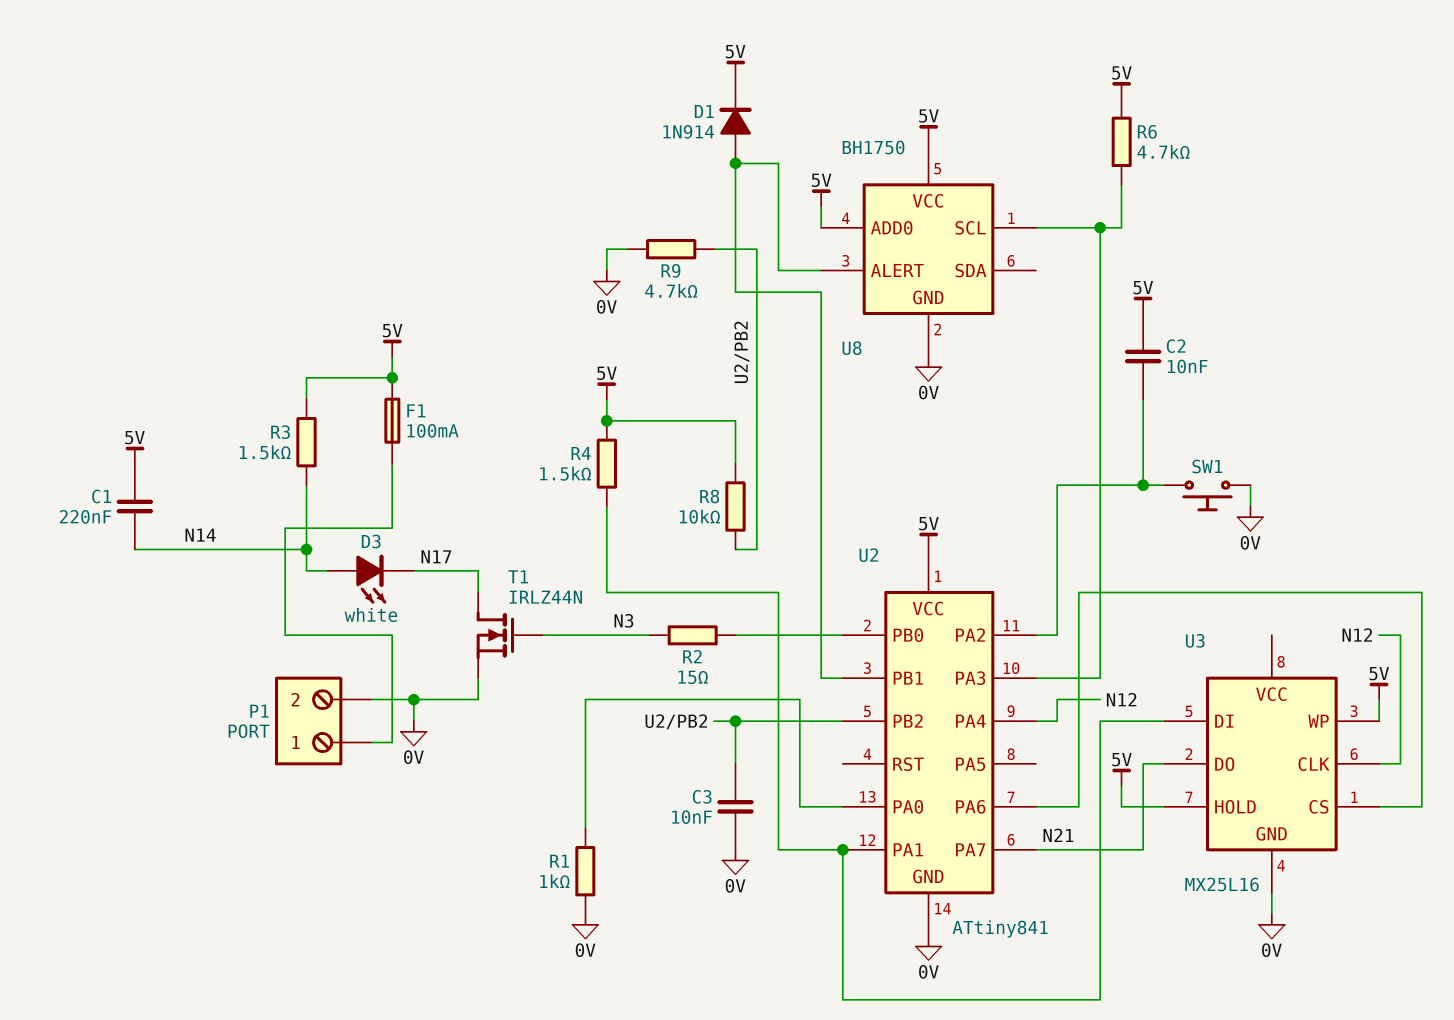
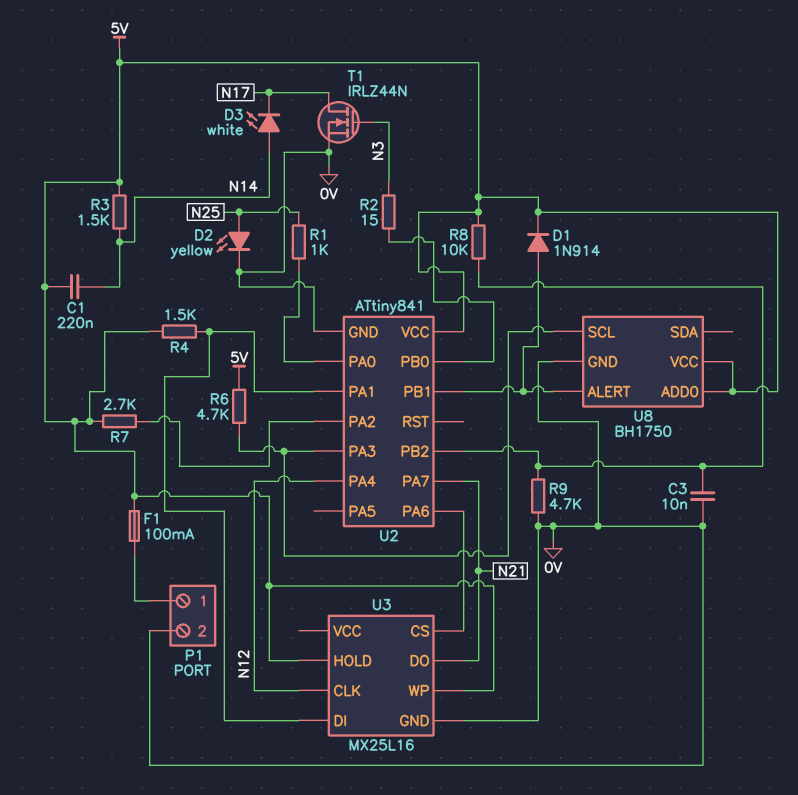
C2: 10nF (5V, U2/PA2) -> none
D2: none -> LED yellow (A N25, K 0V)
R1: 1k (0V, U2/PA0) -> 1k (N25, U2/PA0)
R7: none -> 2.7k (5V, U2/PA2)
SW1: button (0V, U2/PA2) -> none

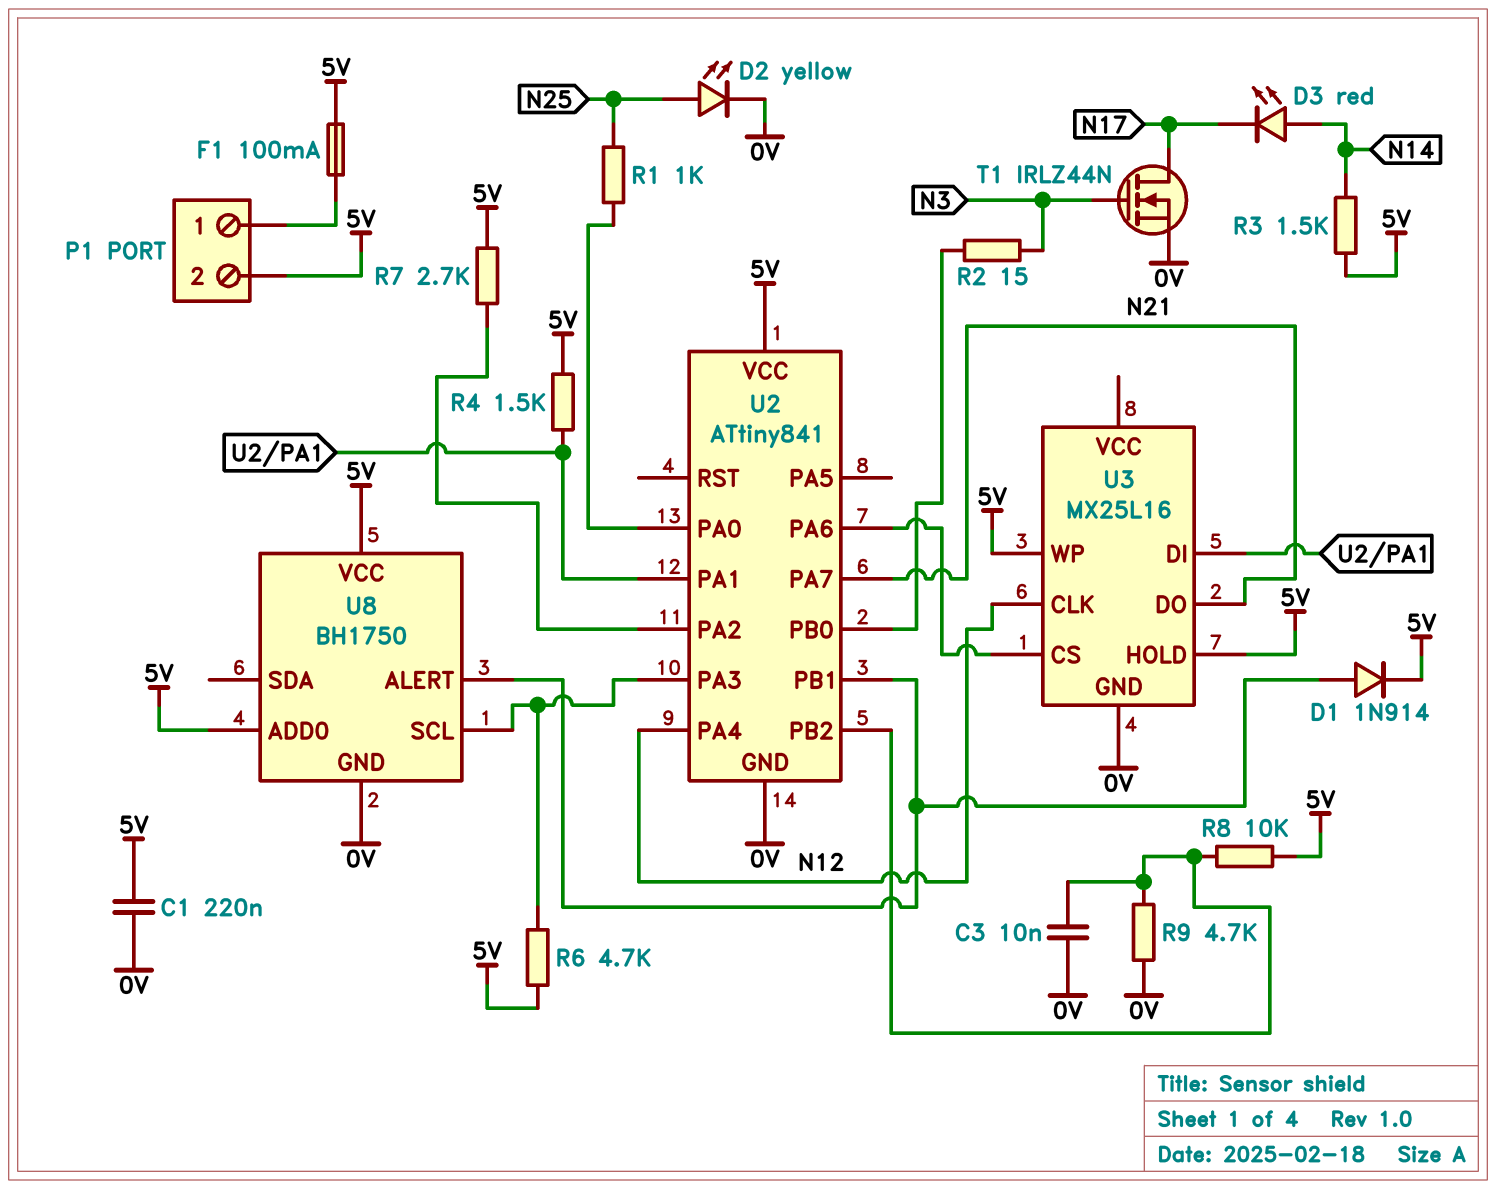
C1: 220nF (5V, N14) -> 220nF (0V, 5V)
D3: LED white (A N14, K N17) -> LED red (A N14, K N17)
P1 pin 2: 0V -> 5V

